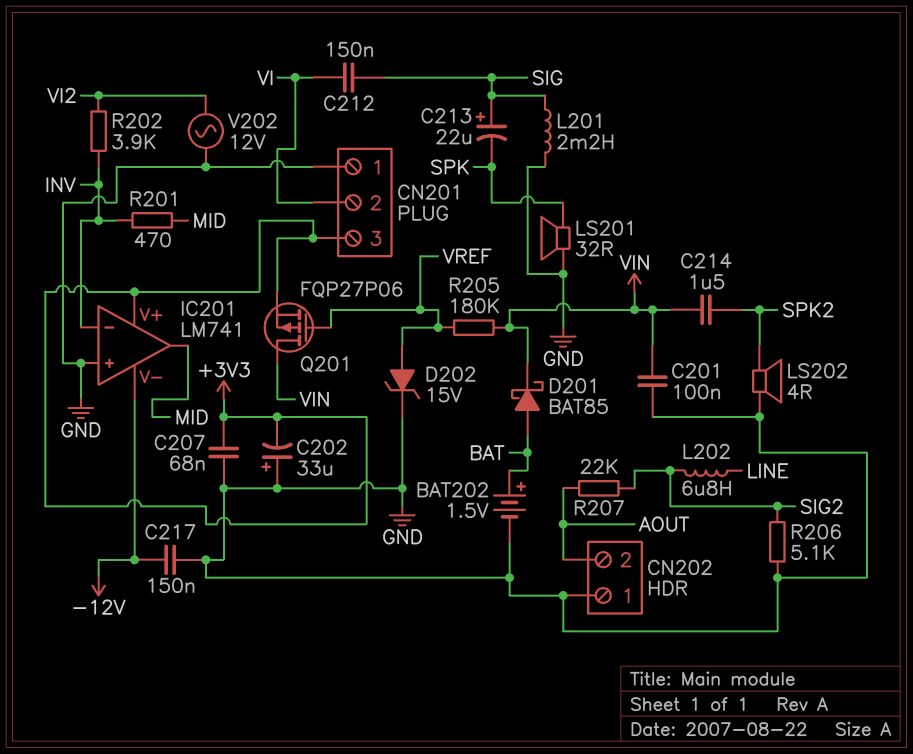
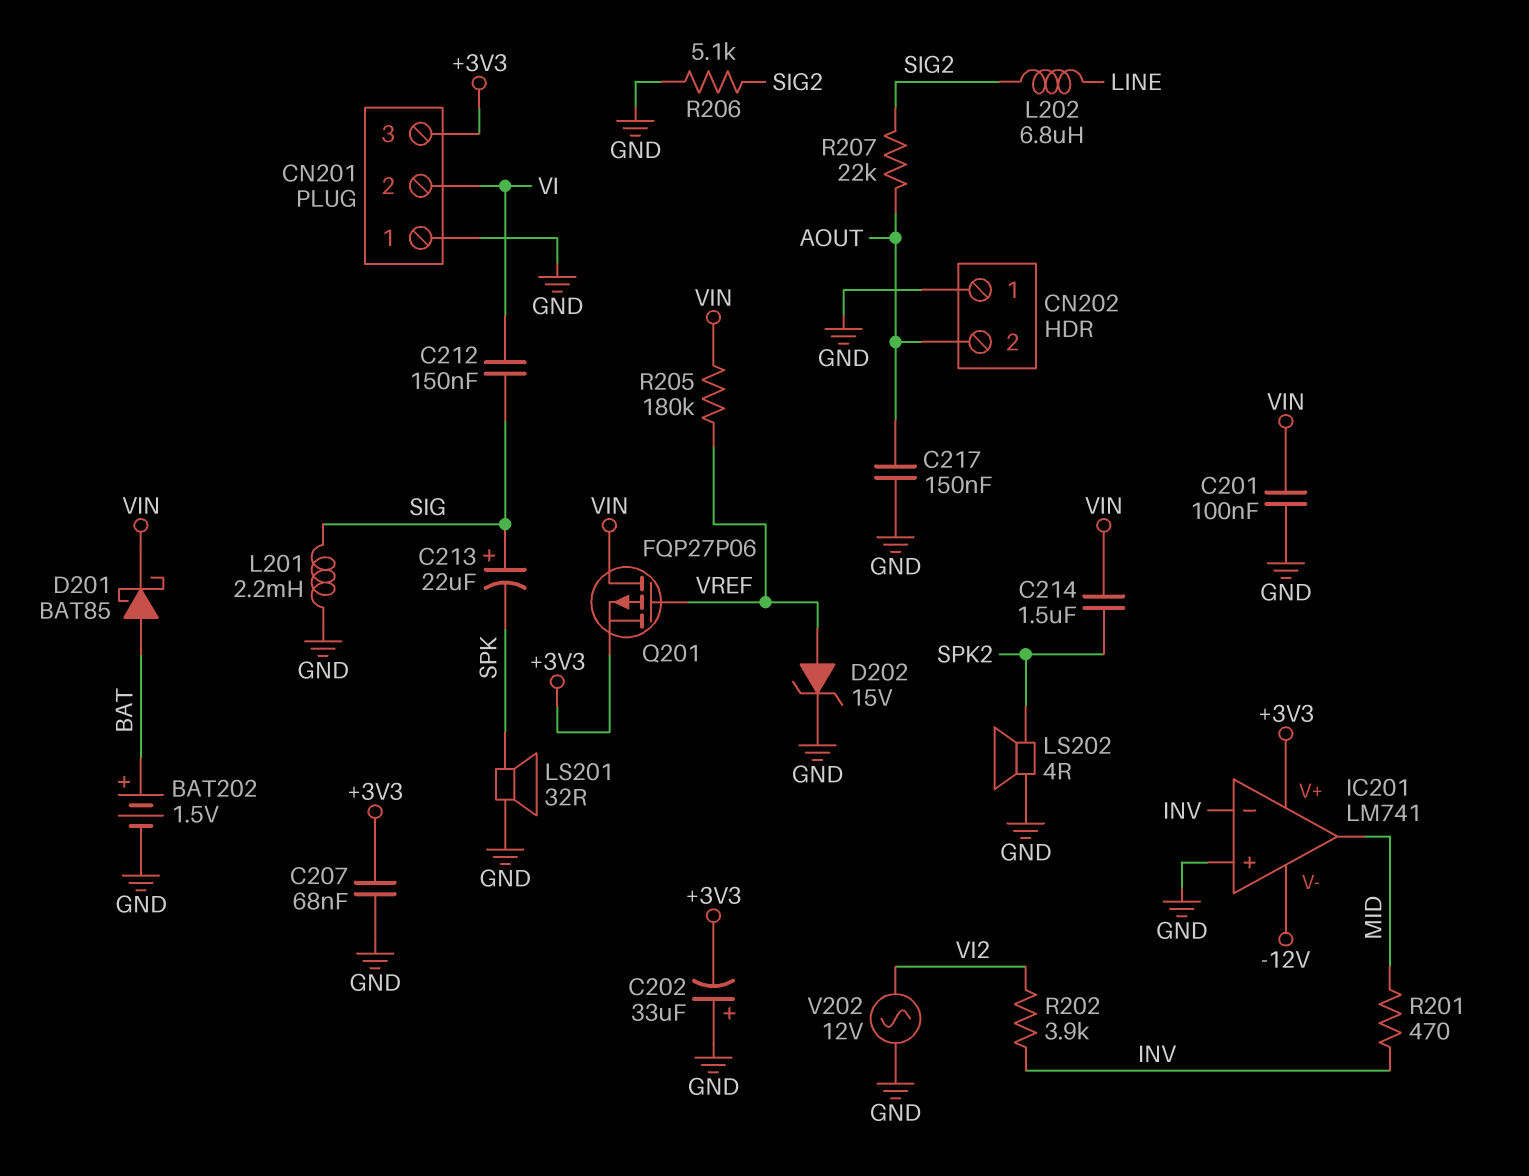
C217: 150nF (-12V, GND) -> 150nF (AOUT, GND)

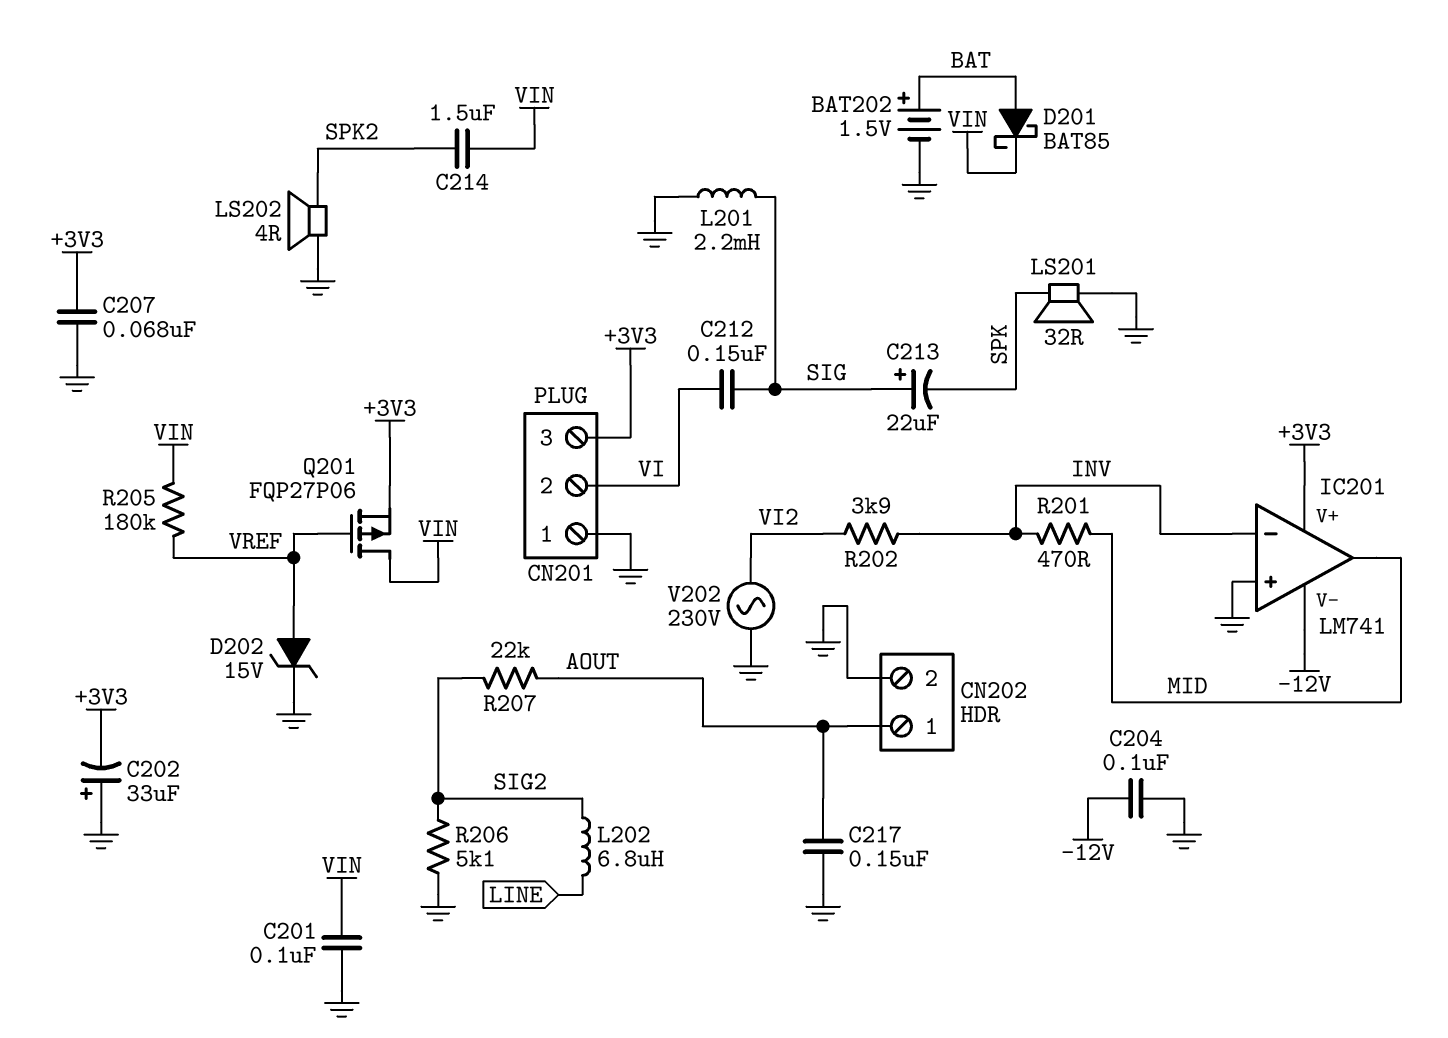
C204: none -> 100nF (-12V, GND)
CN202 pin 1: GND -> AOUT
CN202 pin 2: AOUT -> GND
V202: AC 12V (GND, VI2) -> AC 230V (GND, VI2)

